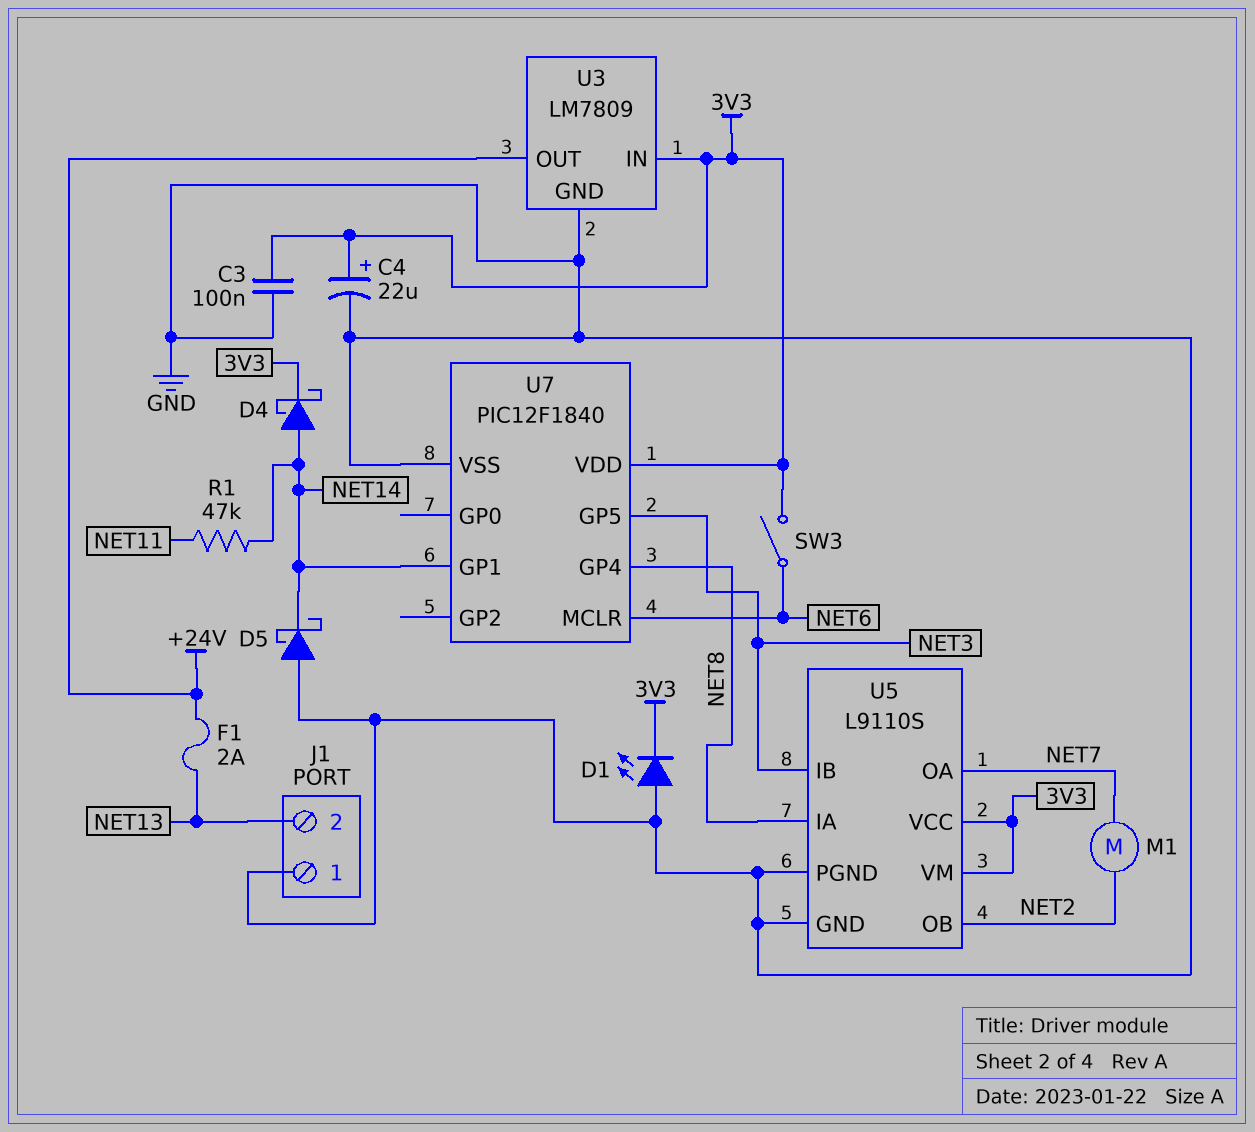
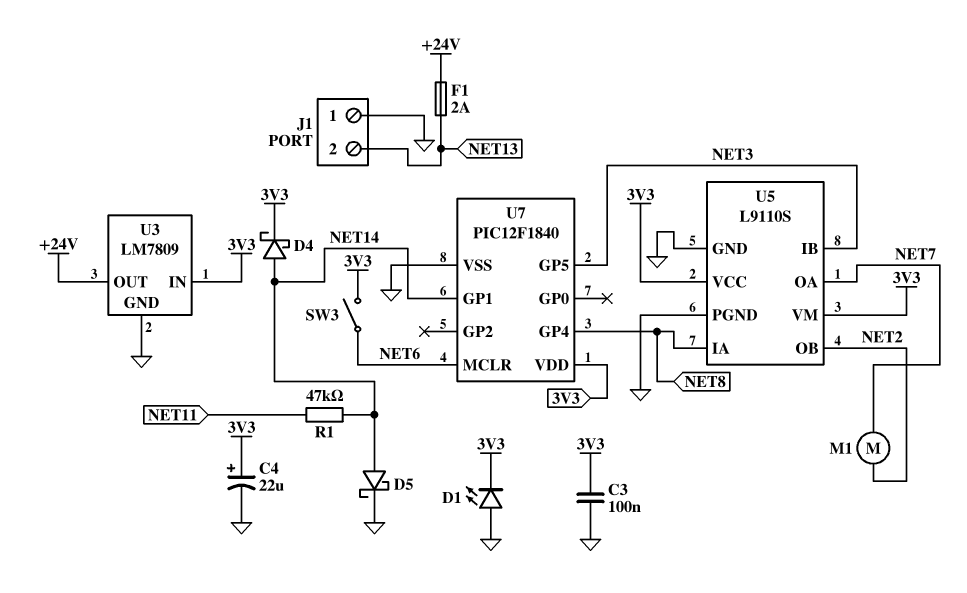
D5: schottky (A GND, K NET14) -> schottky (A NET14, K GND)

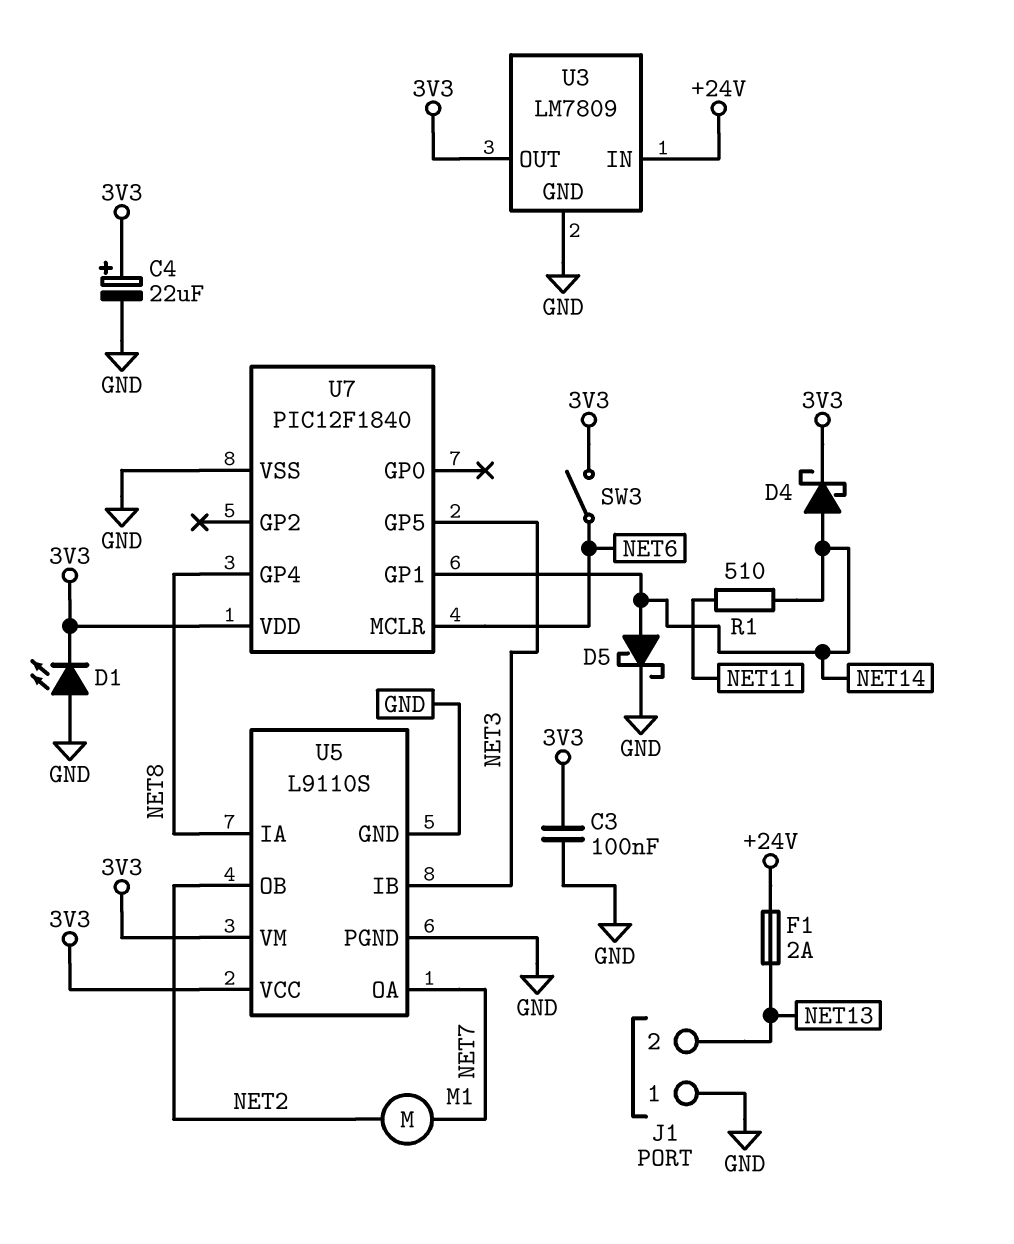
R1: 47k (NET11, NET14) -> 510 (NET11, NET14)
U3 pin IN: 3V3 -> +24V
U3 pin OUT: +24V -> 3V3

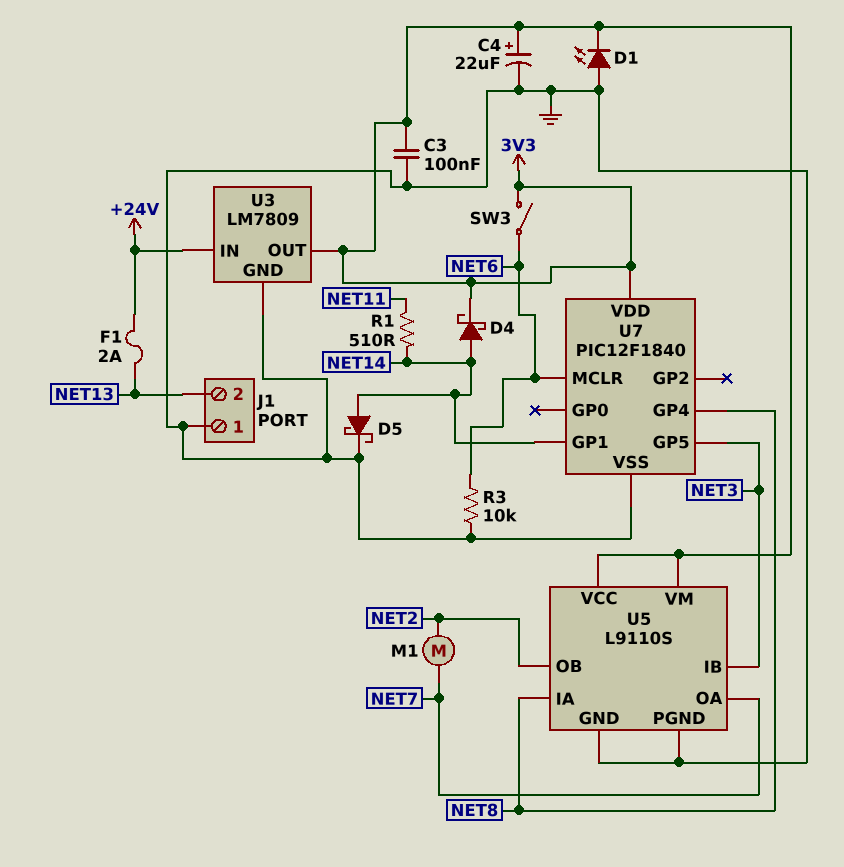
R3: none -> 10k (GND, NET6)

